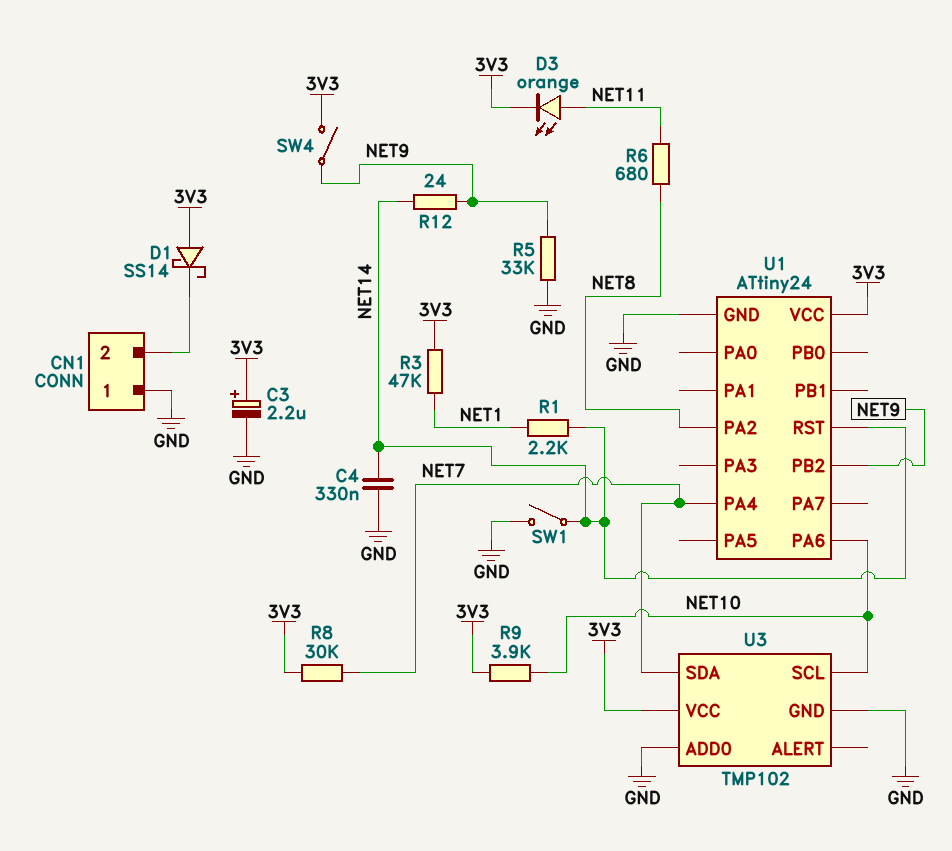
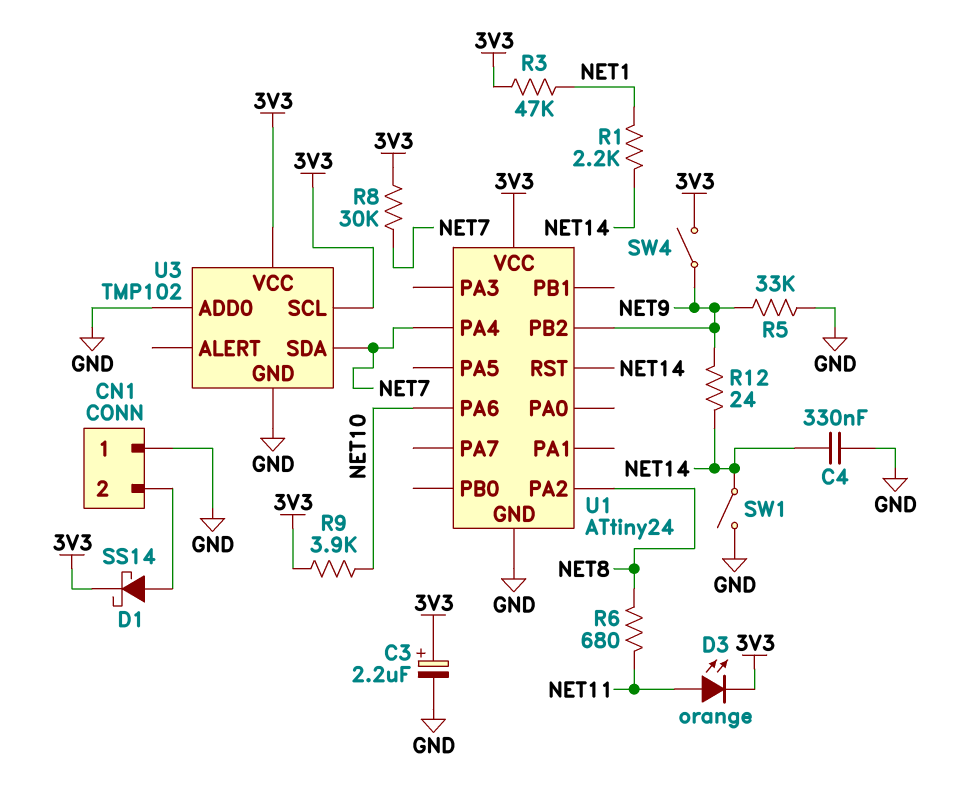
D1: schottky SS14 (A 3V3, K CN1/2) -> schottky SS14 (A CN1/2, K 3V3)
U3 pin SCL: NET10 -> 3V3

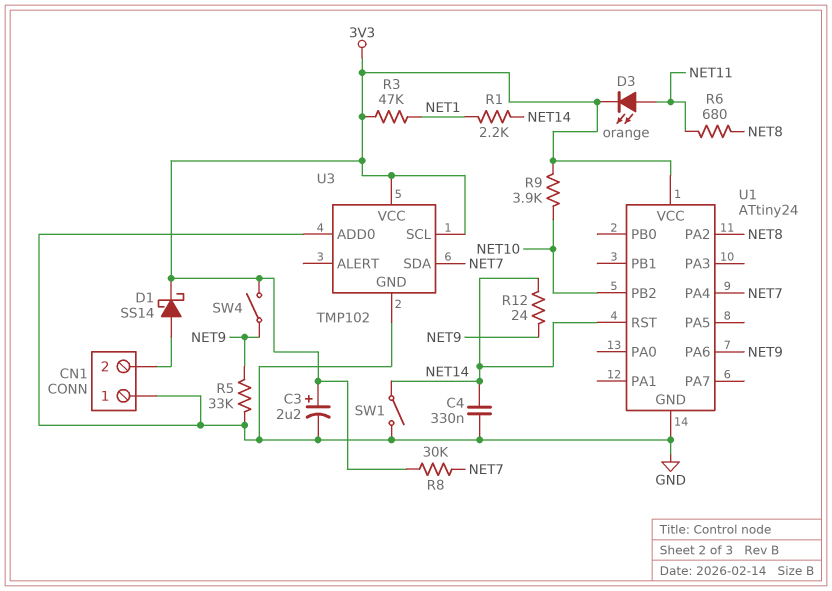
U1 pin PA6: NET10 -> NET9
U1 pin PB2: NET9 -> NET10

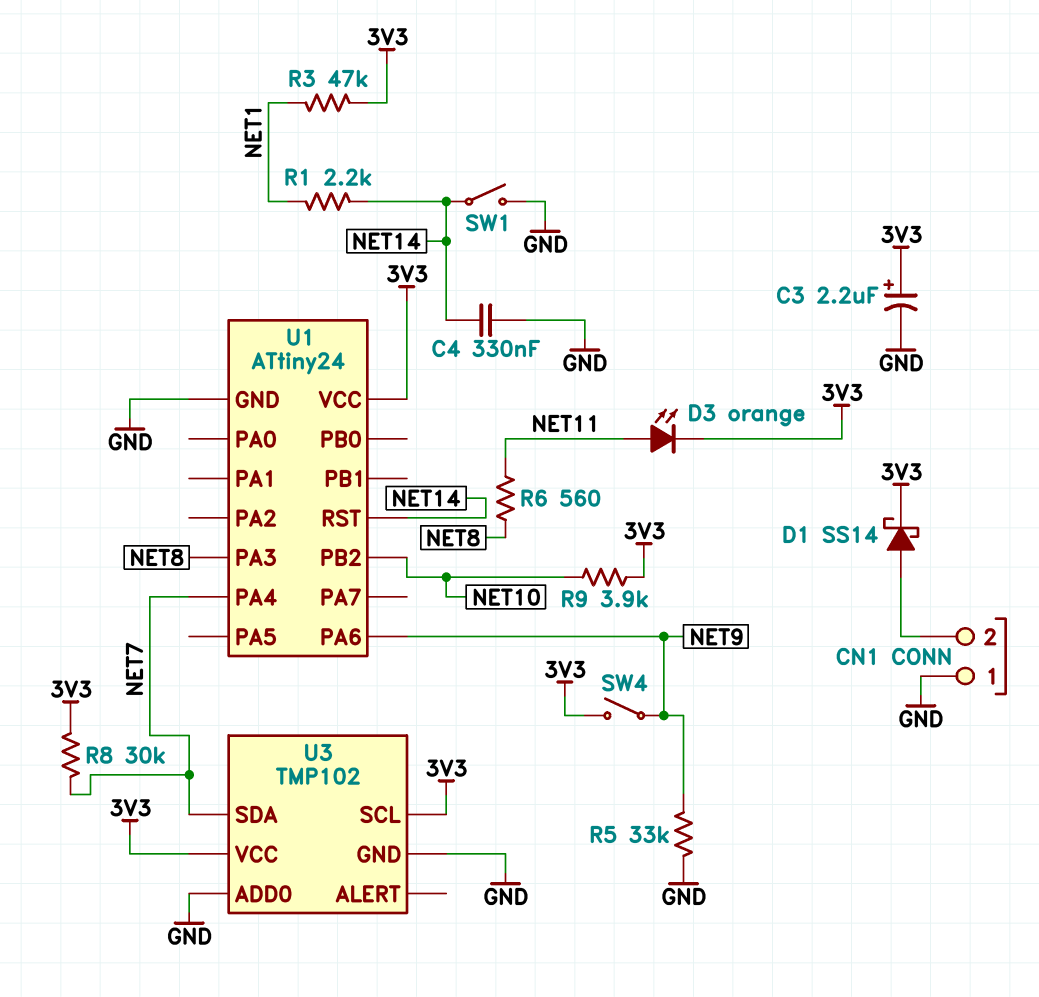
R6: 680 (NET8, NET11) -> 560 (NET8, NET11)
R12: 24 (NET9, NET14) -> none
U1 pin PA2: NET8 -> none
U1 pin PA3: none -> NET8

